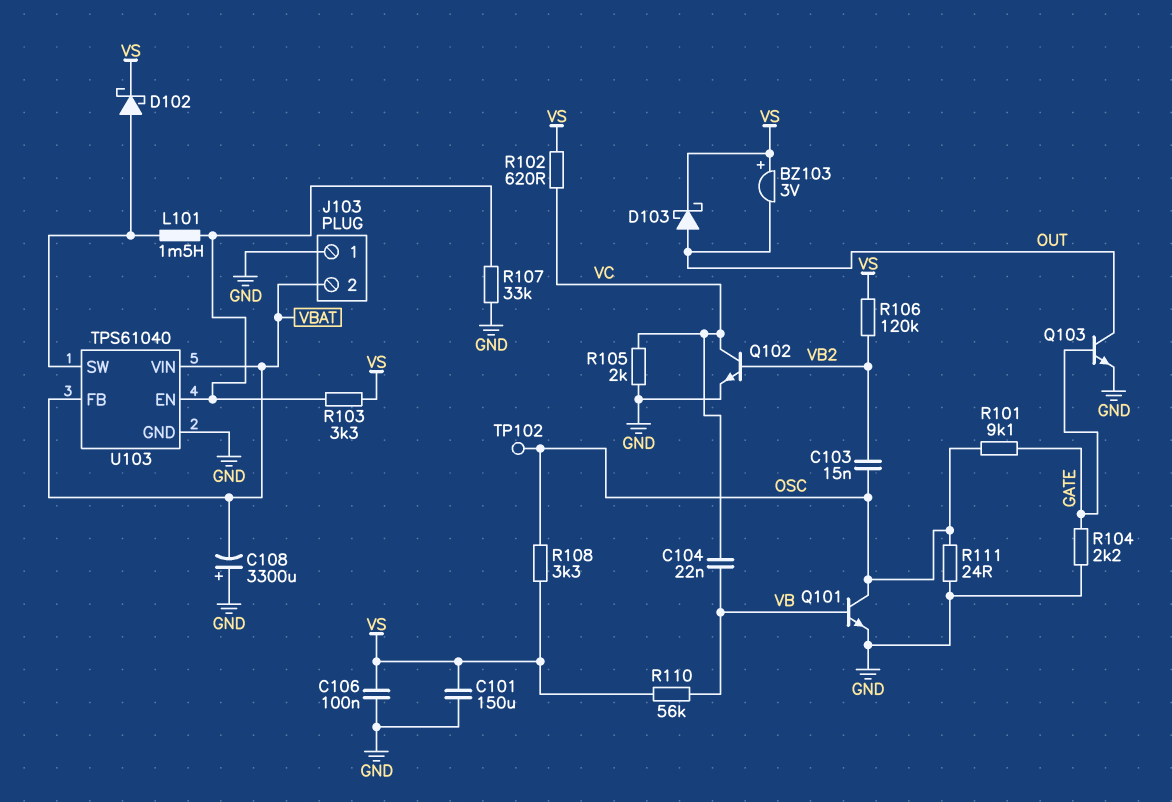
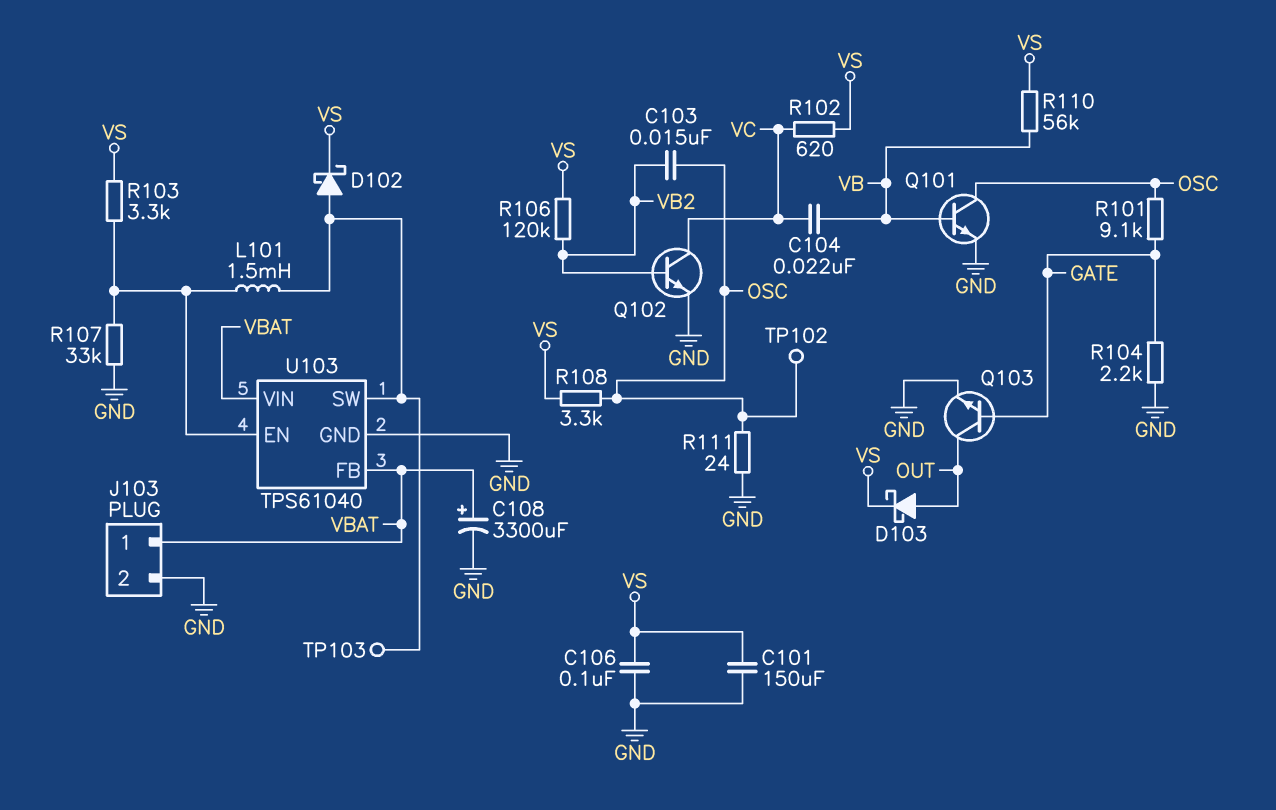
BZ103: buzzer 3V (plus VS, minus OUT) -> none
C108: 3300uF (plus GND, minus VBAT) -> 3300uF (plus VBAT, minus GND)
J103 pin 1: GND -> VBAT
J103 pin 2: VBAT -> GND
R105: 2k (GND, VC) -> none
TP103: none -> test point (U103/SW)

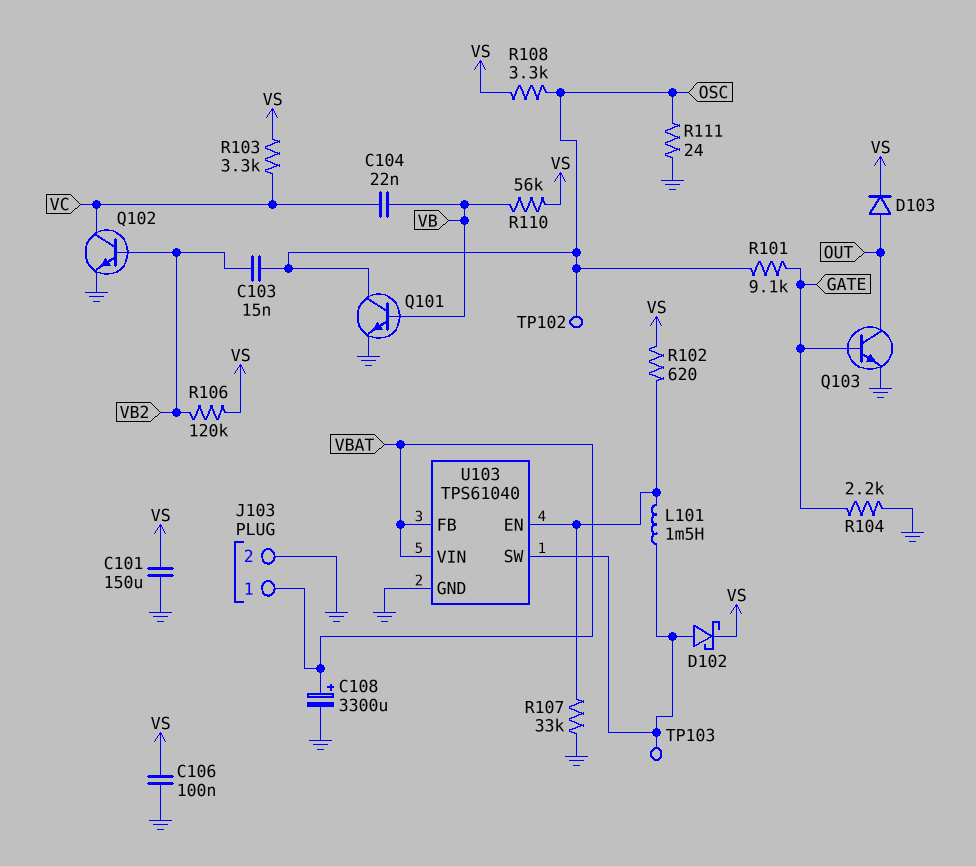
D103: schottky (A OUT, K VS) -> diode (A OUT, K VS)
R102: 620 (VC, VS) -> 620 (U103/EN, VS)
R103: 3.3k (U103/EN, VS) -> 3.3k (VC, VS)

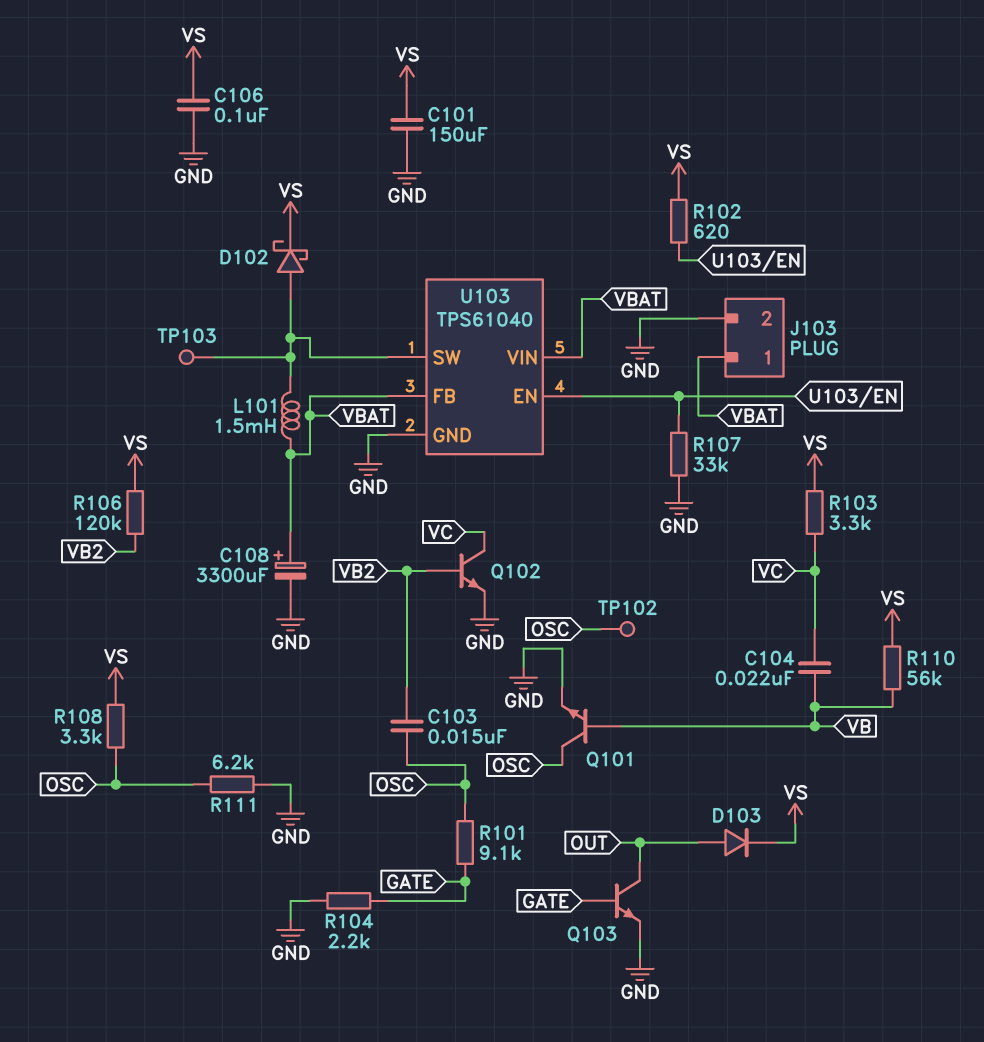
L101: 1.5mH (U103/EN, U103/SW) -> 1.5mH (U103/SW, VBAT)
R111: 24 (GND, OSC) -> 6.2k (GND, OSC)

